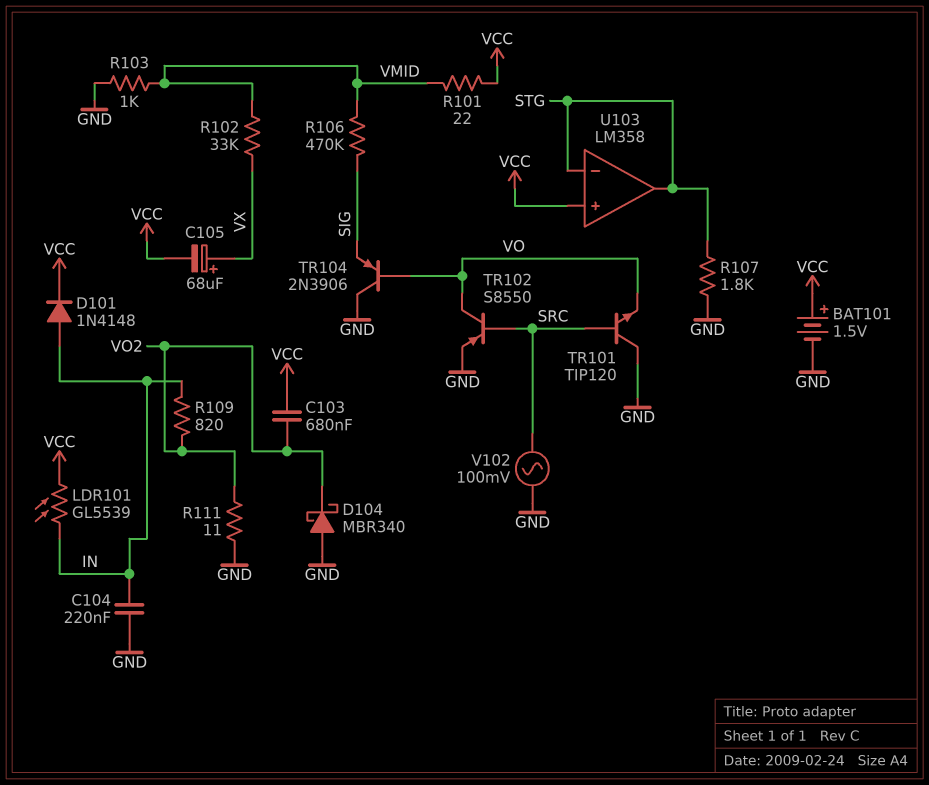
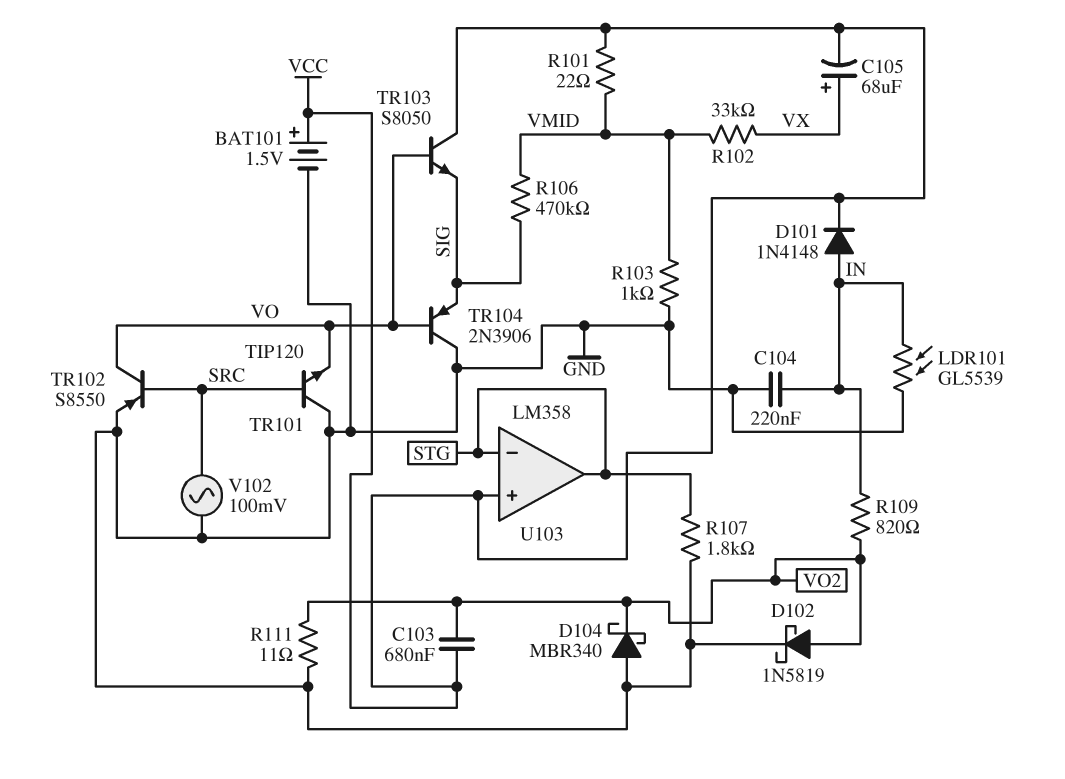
D102: none -> schottky 1N5819 (A VO2, K GND)
LDR101: GL5539 (IN, VCC) -> GL5539 (GND, IN)
TR103: none -> NPN S8050 (B VO, C VCC, E SIG)

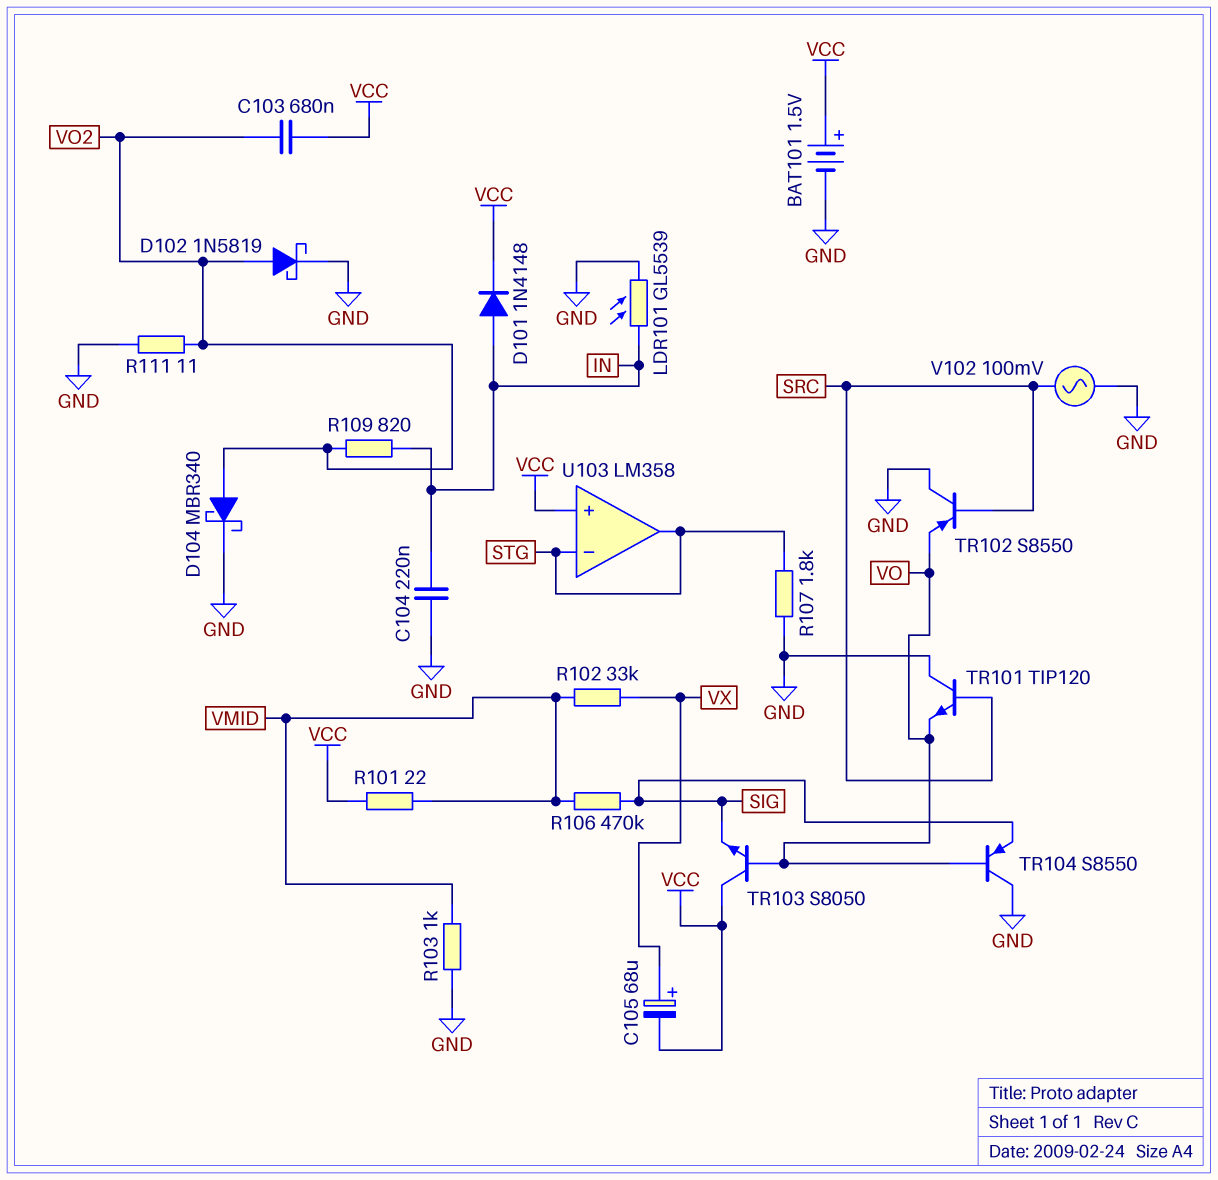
D104: schottky MBR340 (A GND, K VO2) -> schottky MBR340 (A VO2, K GND)
TR102: PNP S8550 (B SRC, C VO, E GND) -> PNP S8550 (B SRC, C GND, E VO)
TR104: PNP 2N3906 (B VO, C GND, E SIG) -> PNP S8550 (B VO, C GND, E SIG)

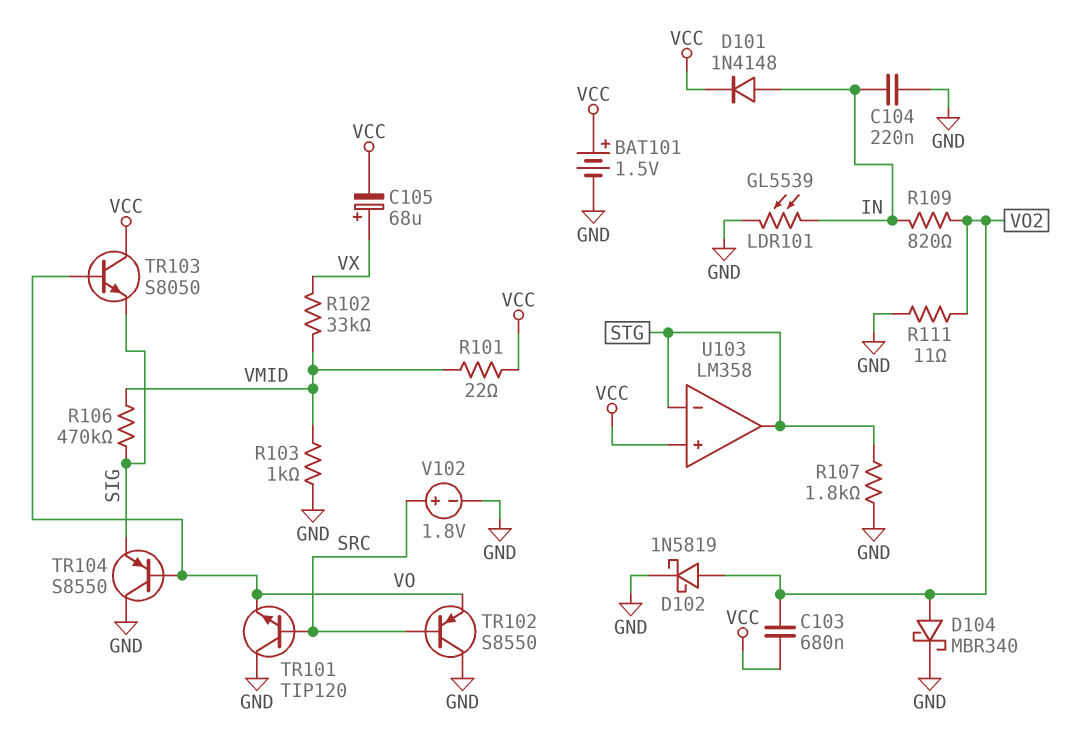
V102: AC 100mV (GND, SRC) -> 1.8V (plus SRC, minus GND)

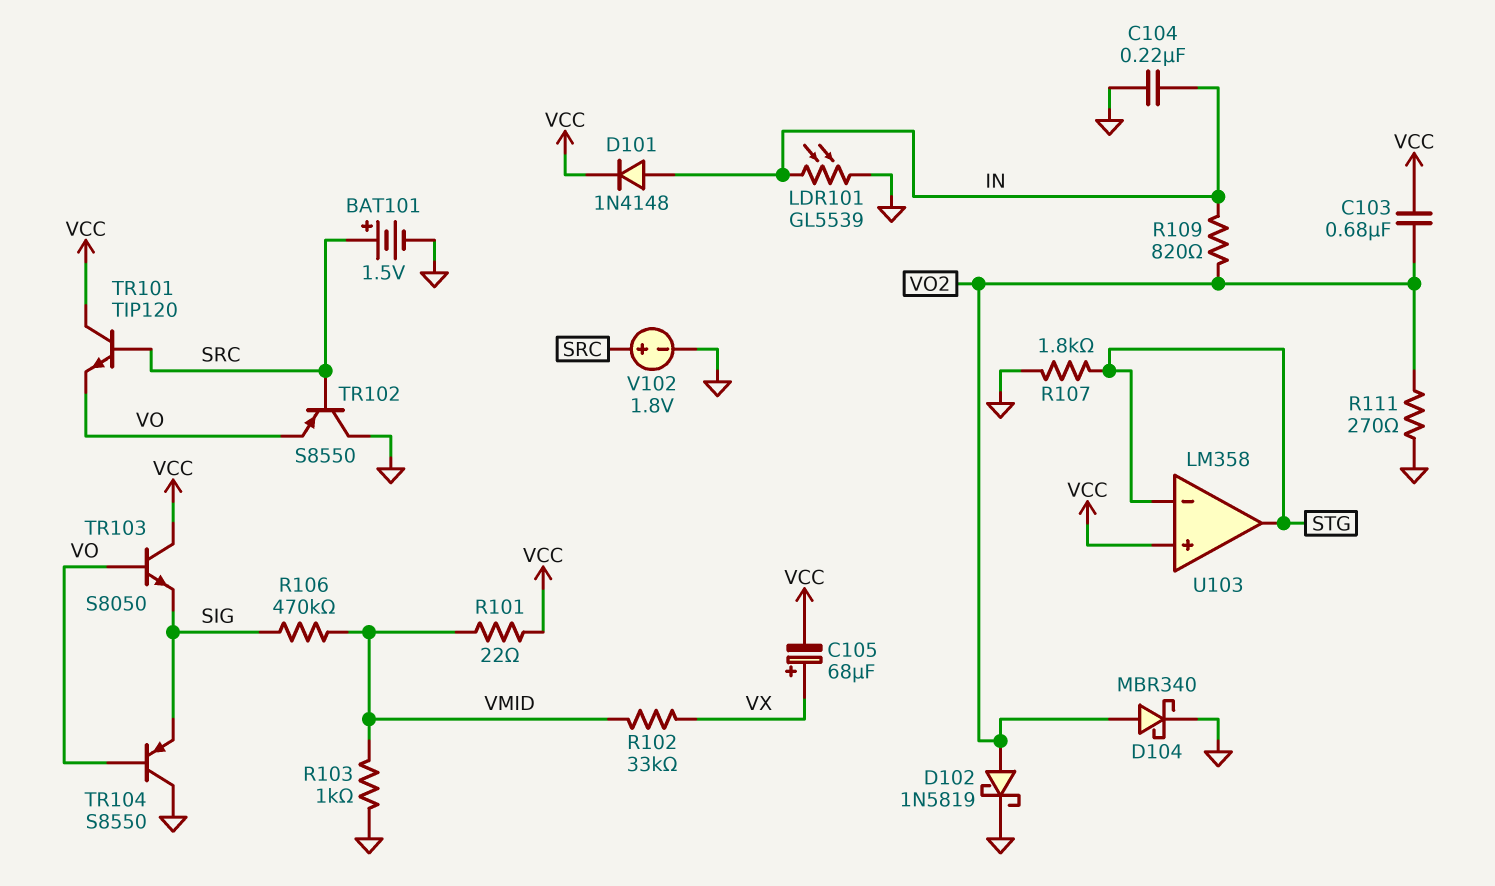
BAT101: 1.5V (plus VCC, minus GND) -> 1.5V (plus SRC, minus GND)
R111: 11 (GND, VO2) -> 270 (GND, VO2)
TR101: NPN TIP120 (B SRC, C GND, E VO) -> NPN TIP120 (B SRC, C VCC, E VO)

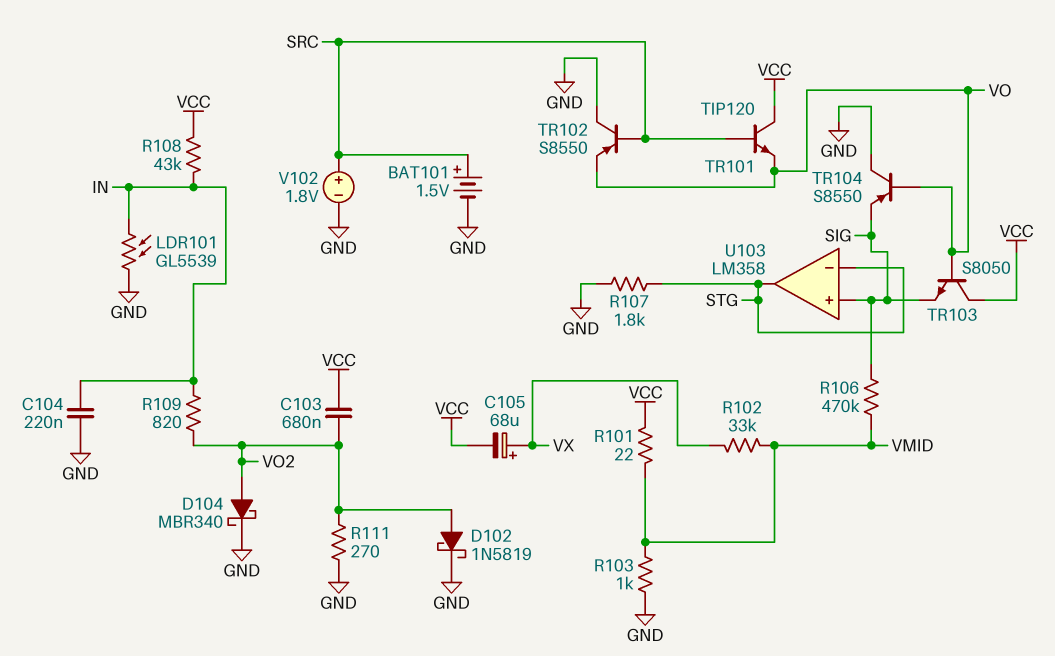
D101: diode 1N4148 (A IN, K VCC) -> none
R108: none -> 43k (IN, VCC)
U103 pin in+: VCC -> SIG

